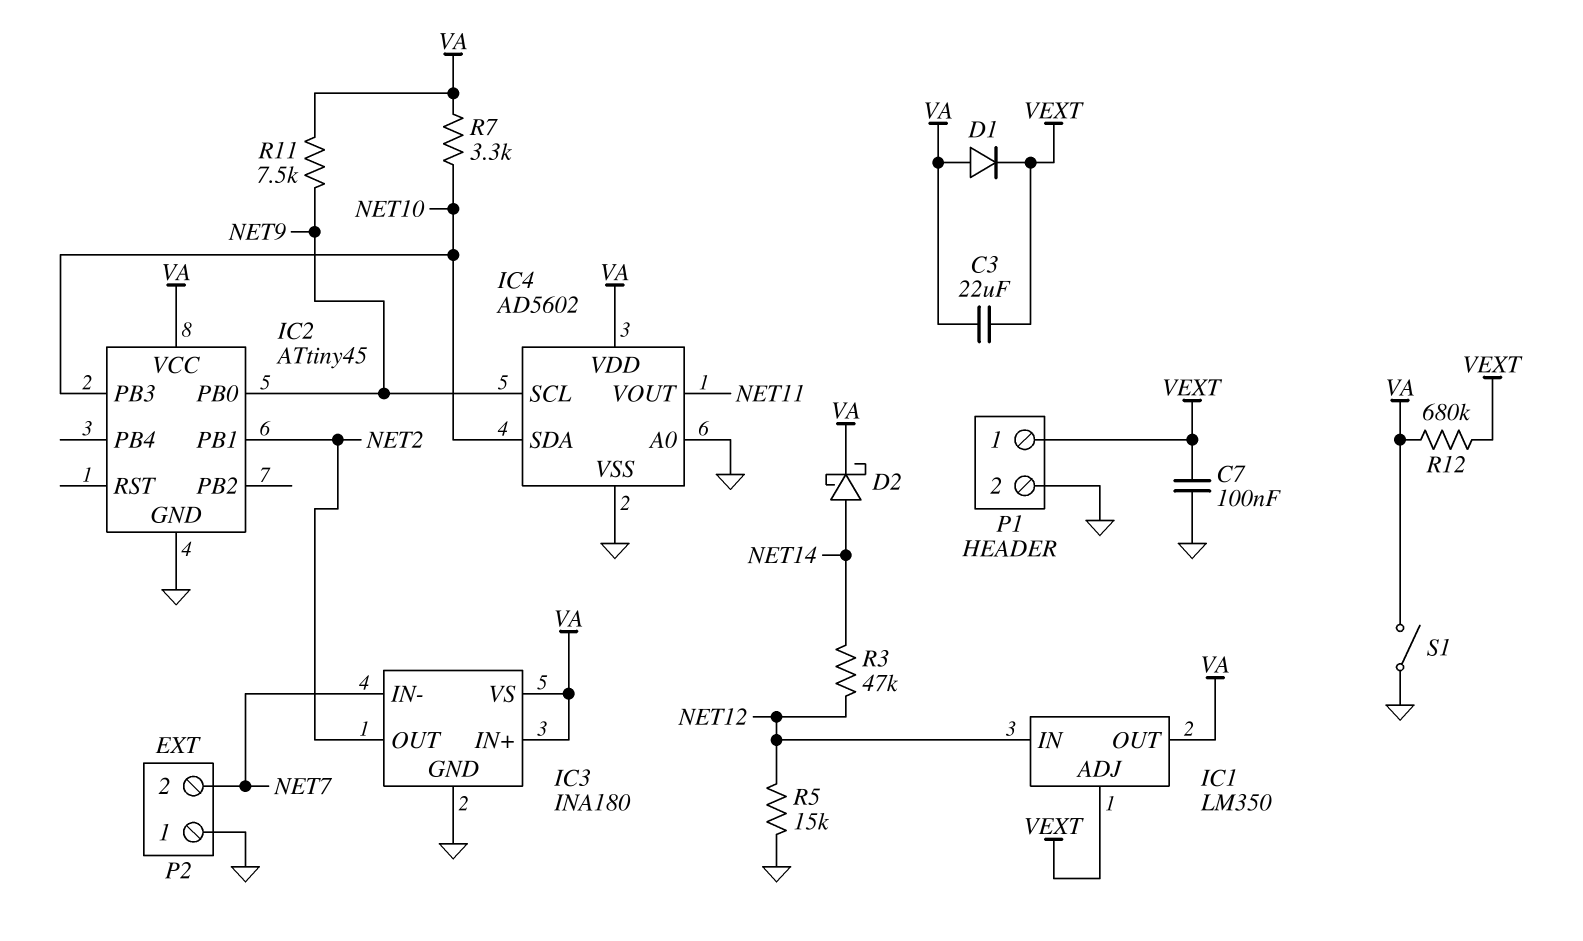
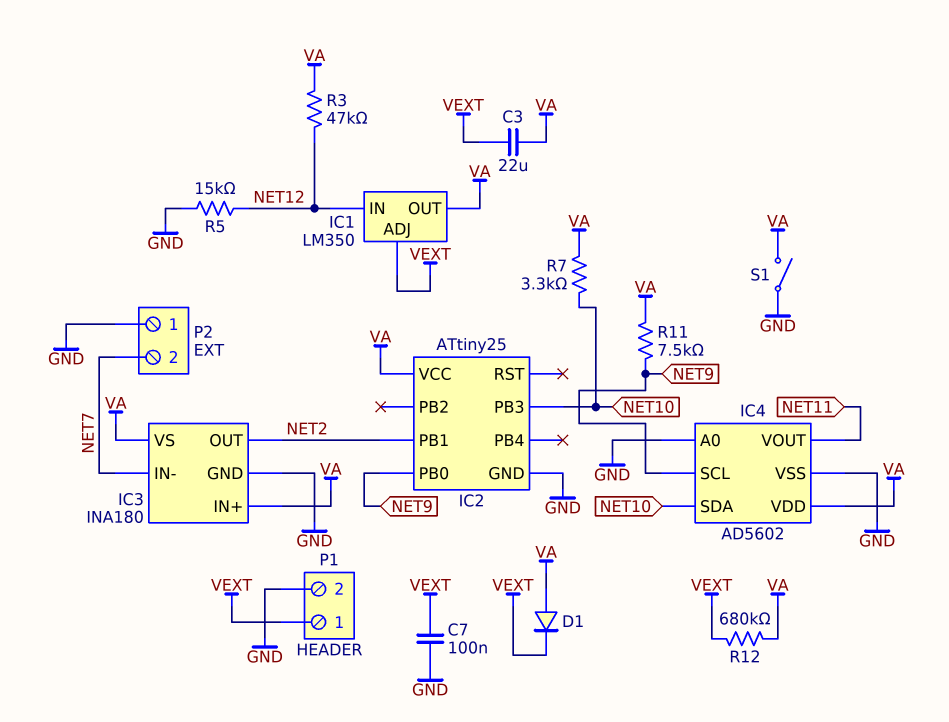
D2: schottky (A NET14, K VA) -> none
IC2: ATtiny45 -> ATtiny25
R3: 47k (NET12, NET14) -> 47k (NET12, VA)

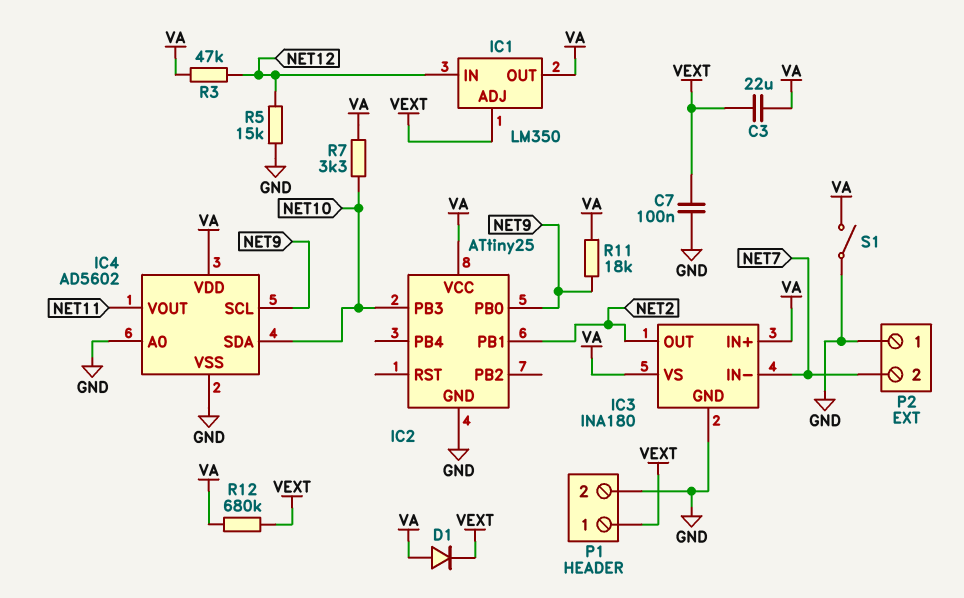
R11: 7.5k (NET9, VA) -> 18k (NET9, VA)

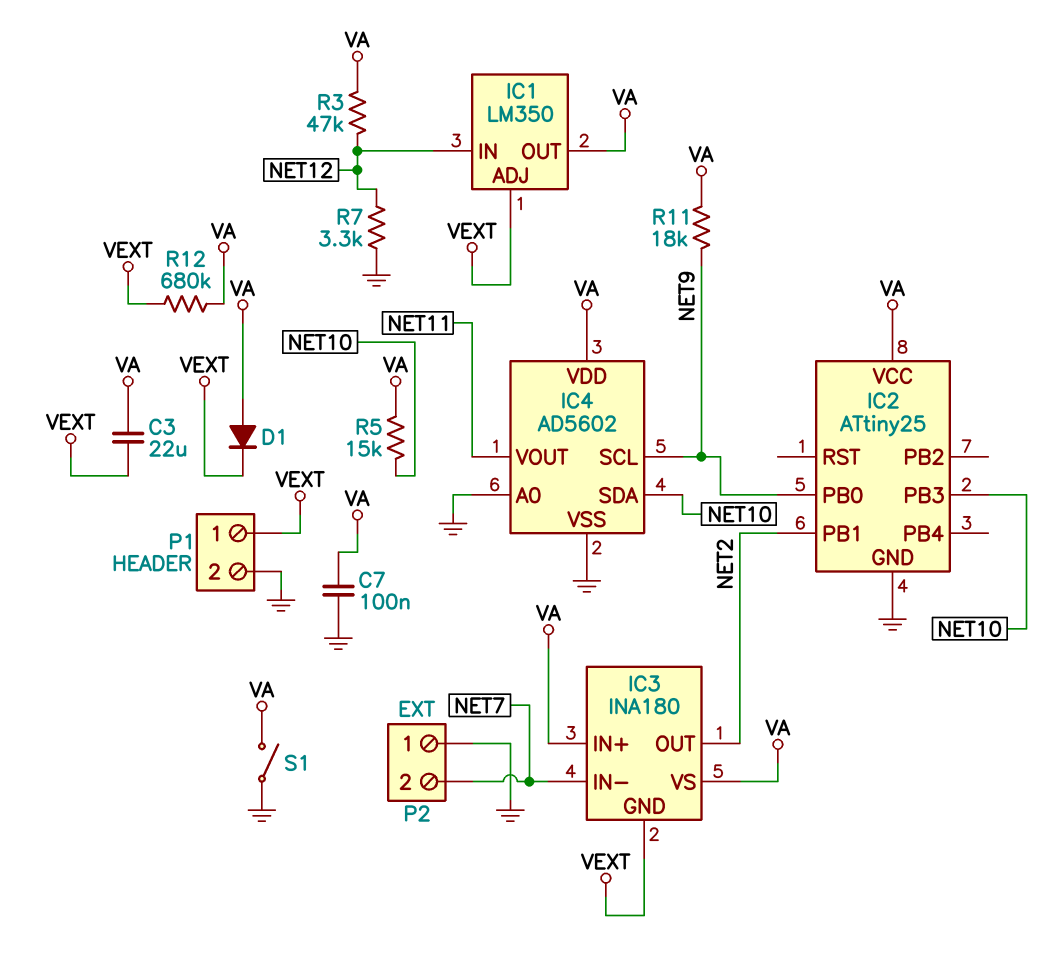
C7: 100nF (GND, VEXT) -> 100nF (GND, VA)
IC3 pin GND: GND -> VEXT
R5: 15k (GND, NET12) -> 15k (NET10, VA)
R7: 3.3k (NET10, VA) -> 3.3k (GND, NET12)

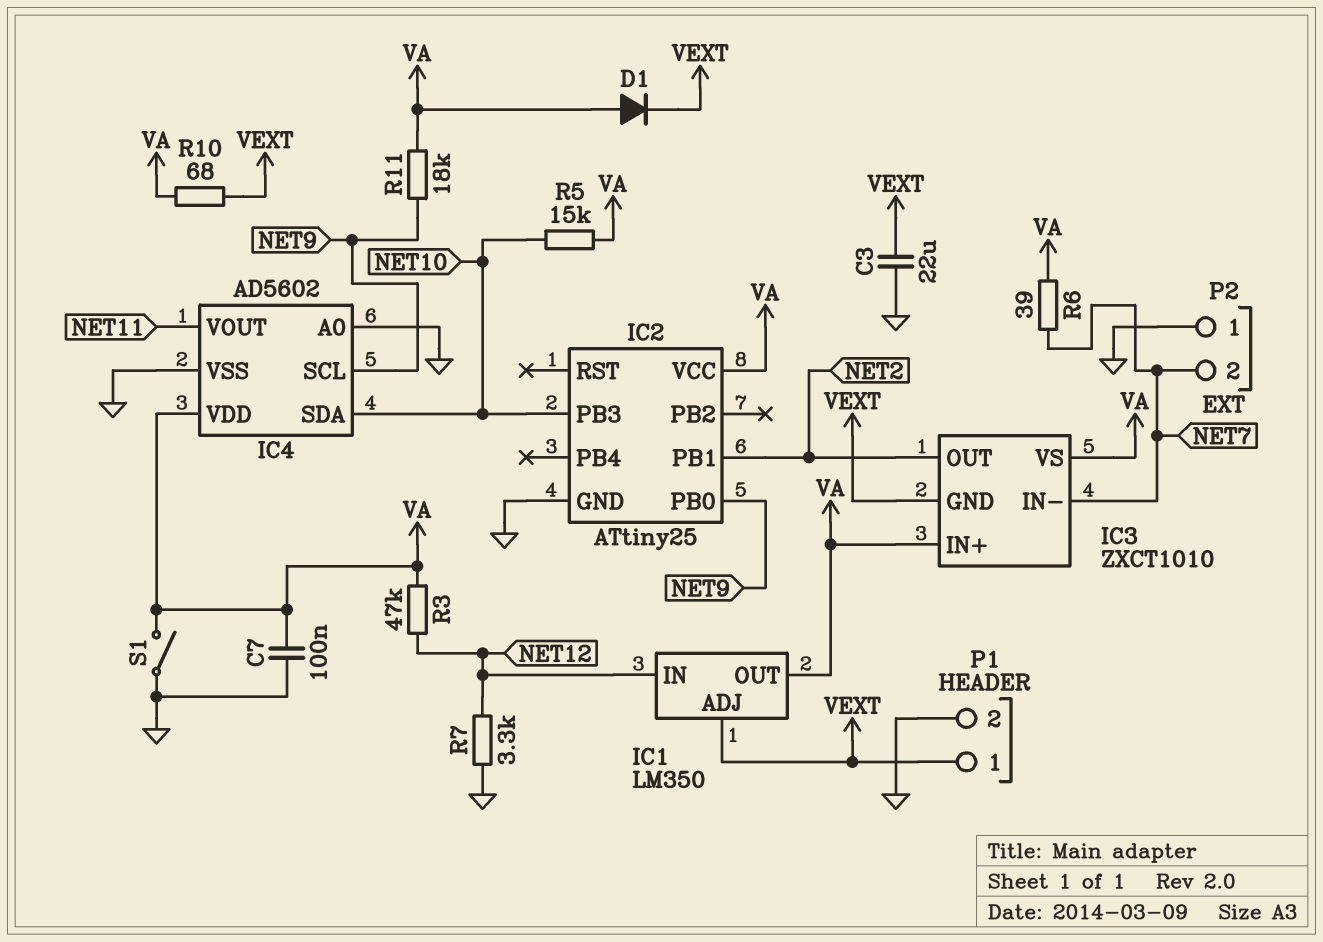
C3: 22uF (VA, VEXT) -> 22uF (GND, VEXT)
IC3: INA180 -> ZXCT1010
R6: none -> 39 (NET7, VA)
R10: none -> 68 (VA, VEXT)
R12: 680k (VA, VEXT) -> none

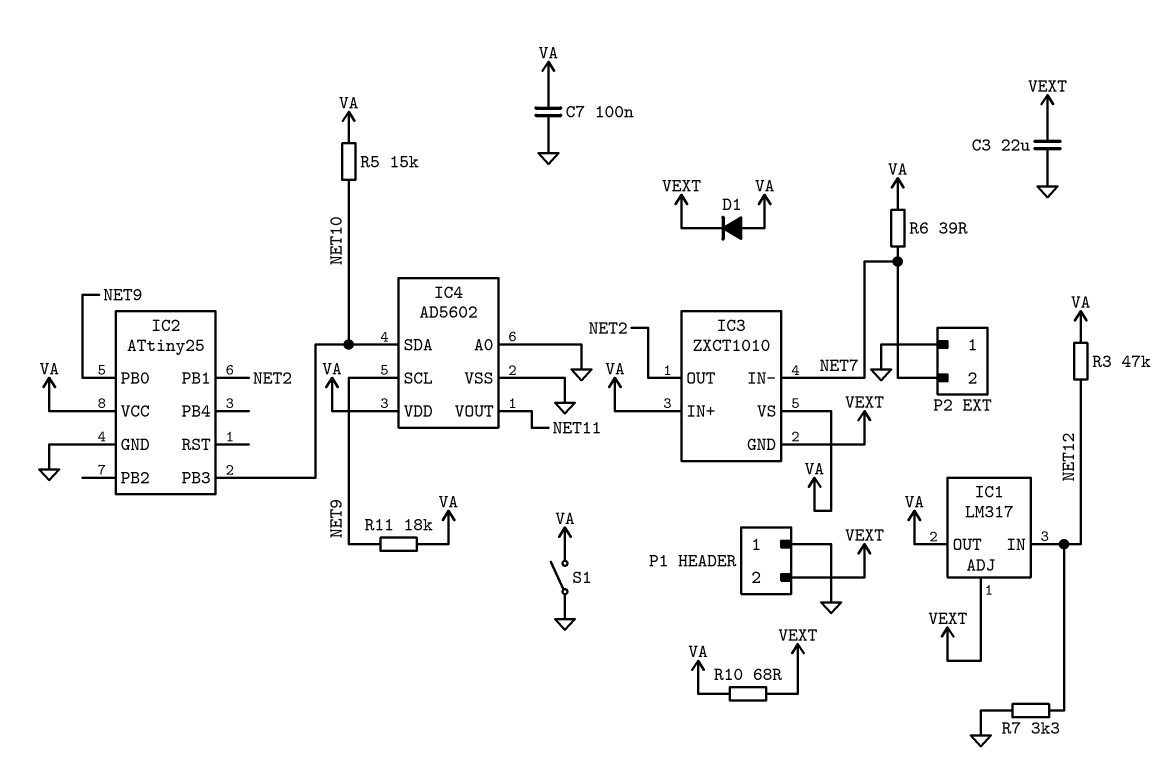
IC1: LM350 -> LM317
P1 pin 1: VEXT -> GND
P1 pin 2: GND -> VEXT

